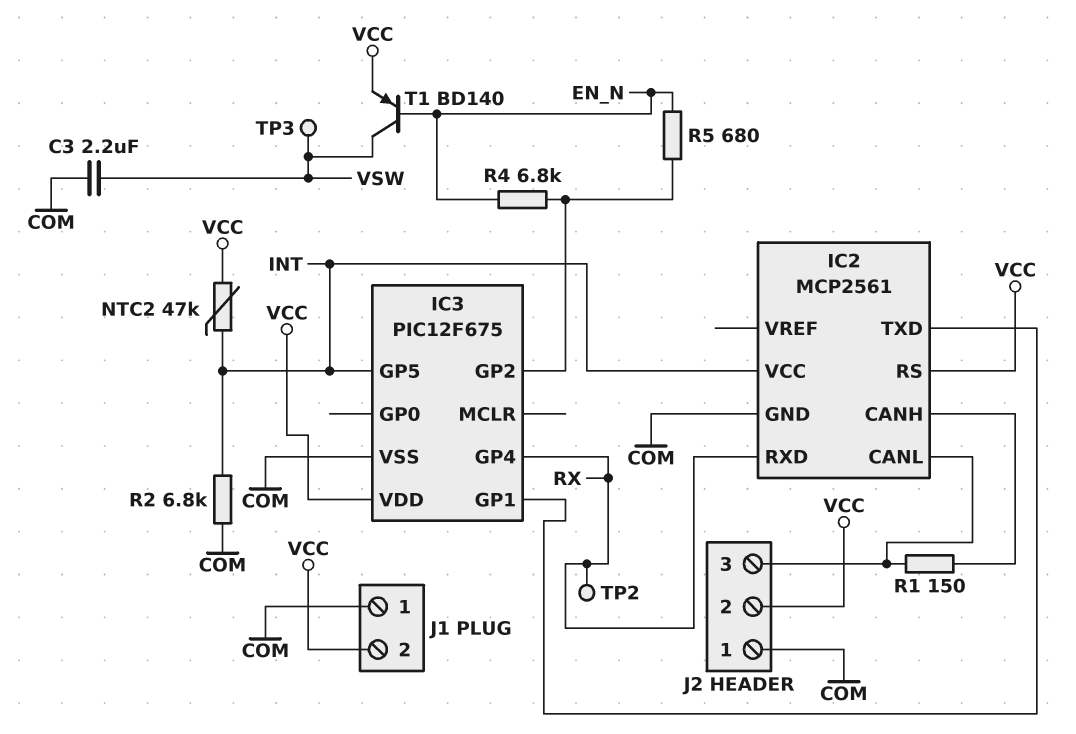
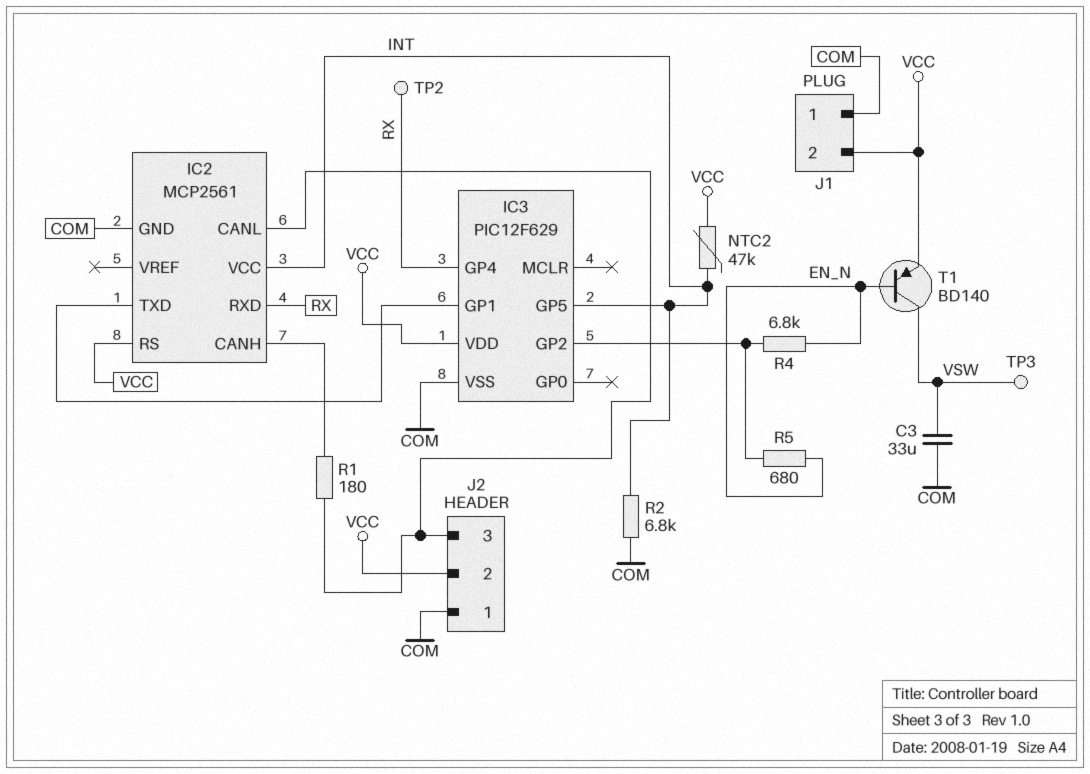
C3: 2.2uF (COM, VSW) -> 33uF (COM, VSW)
IC3: PIC12F675 -> PIC12F629
R1: 150 (IC2/CANH, IC2/CANL) -> 180 (IC2/CANH, IC2/CANL)

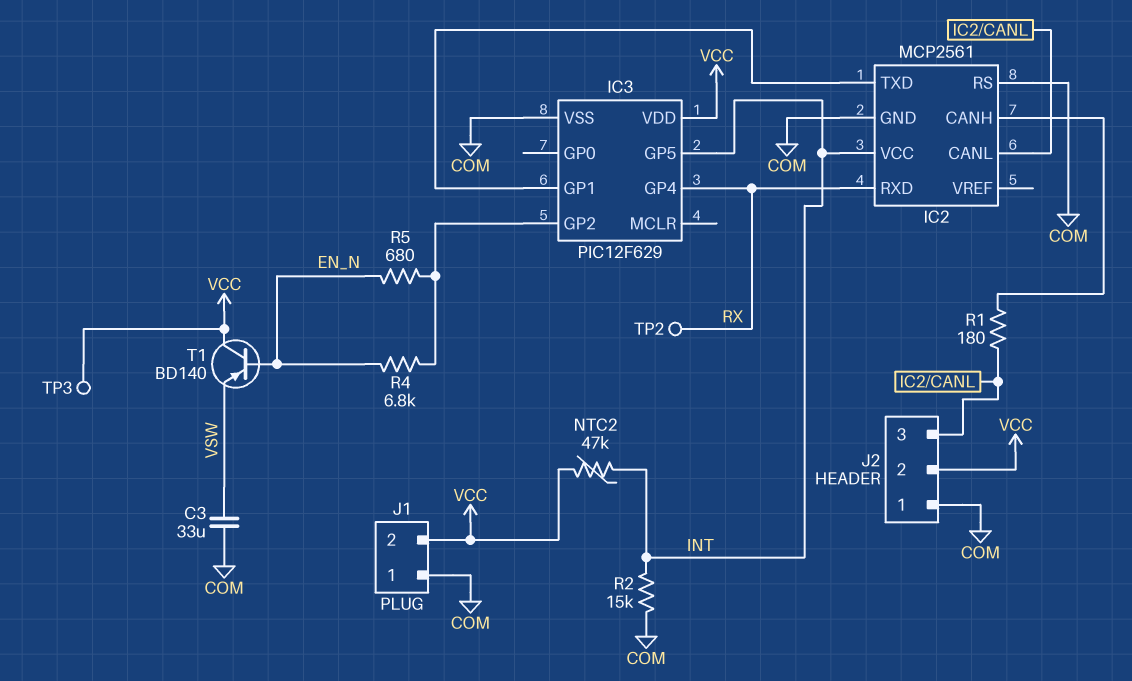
IC2 pin RS: VCC -> COM
R2: 6.8k (COM, INT) -> 15k (COM, INT)
T1: PNP BD140 (B EN_N, C VSW, E VCC) -> PNP BD140 (B EN_N, C VCC, E VSW)
TP3: test point (VSW) -> test point (VCC)

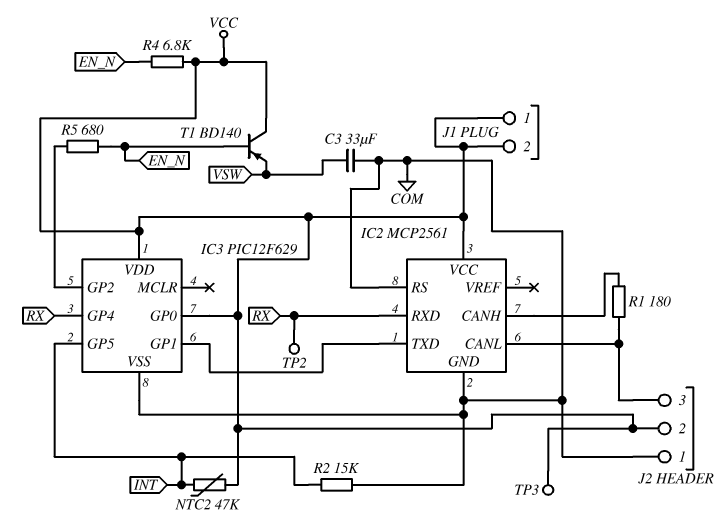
IC2 pin VCC: INT -> VCC
IC3 pin GP0: none -> VCC
J1 pin 1: COM -> VCC
R4: 6.8k (EN_N, IC3/GP2) -> 6.8k (EN_N, VCC)

